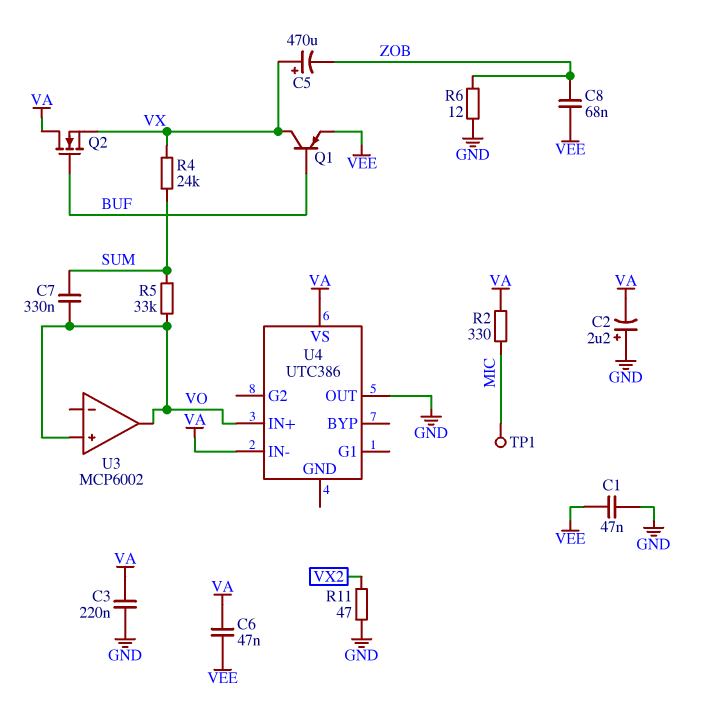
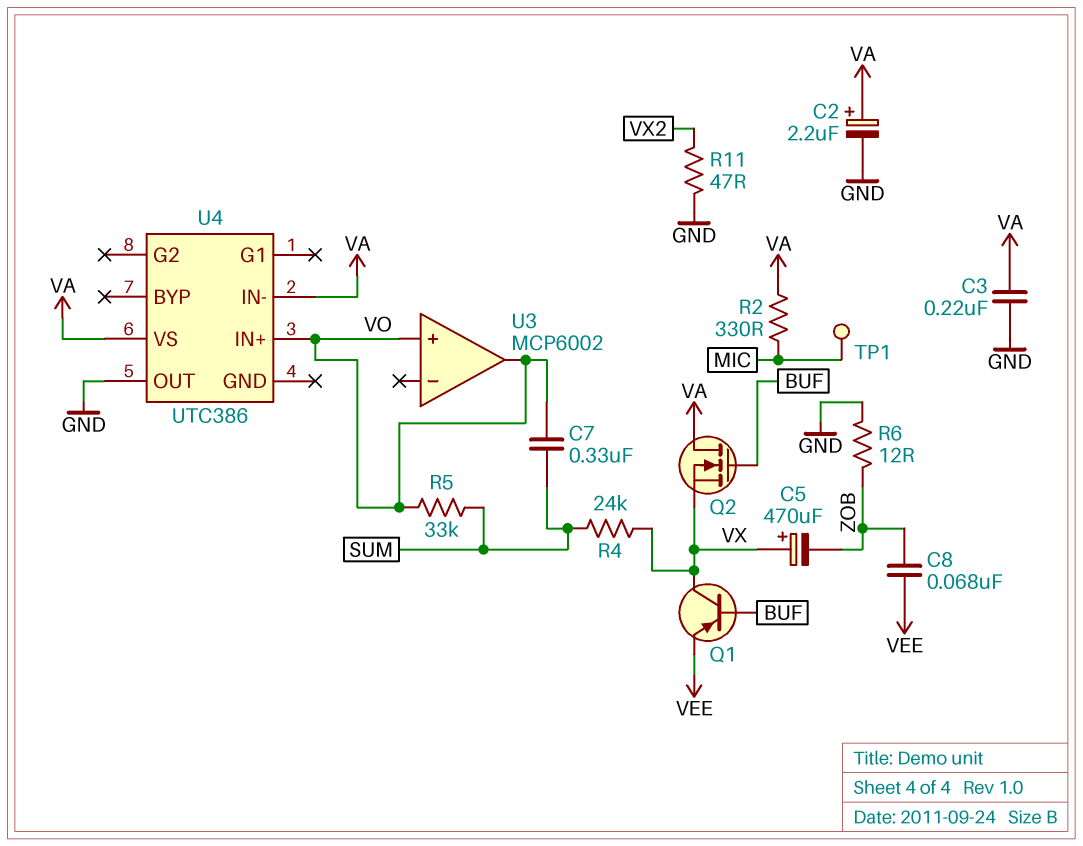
C1: 47nF (GND, VEE) -> none
C2: 2.2uF (plus GND, minus VA) -> 2.2uF (plus VA, minus GND)
C6: 47nF (VA, VEE) -> none

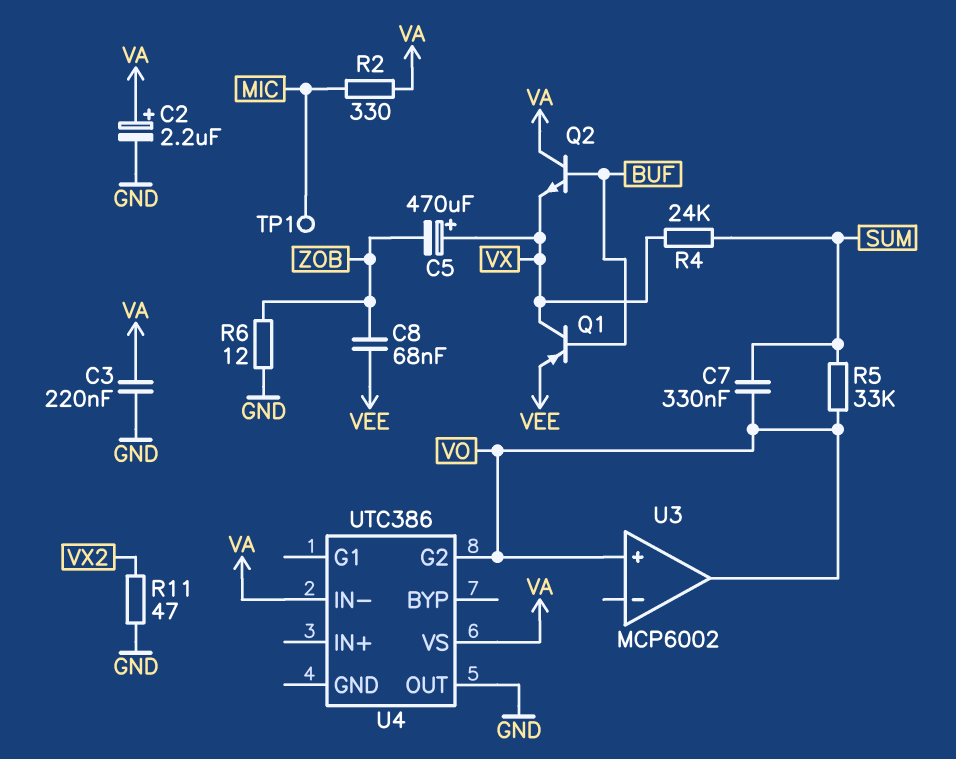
Q2: NMOS (G BUF, D VA, S VX) -> NPN (B BUF, C VA, E VX)
U4 pin G2: none -> VO
U4 pin IN+: VO -> none

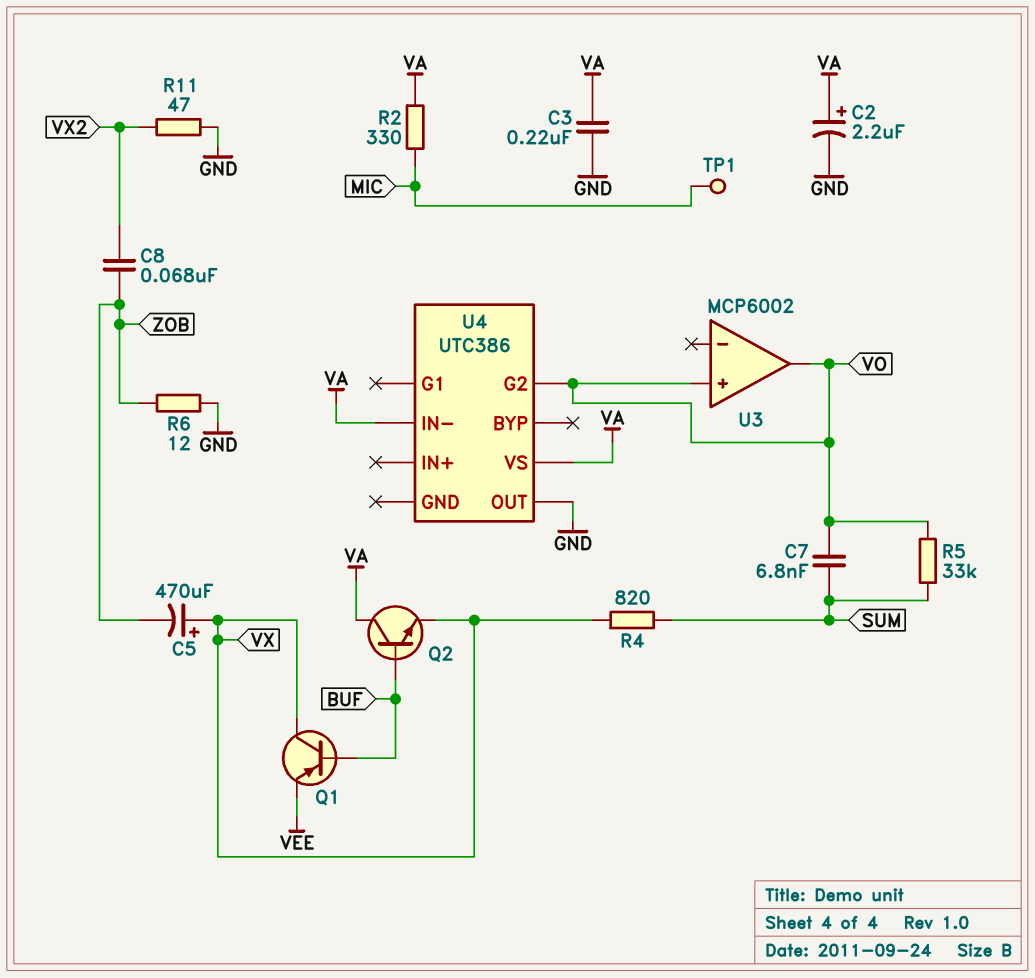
C7: 330nF (SUM, VO) -> 6.8nF (SUM, VO)
C8: 68nF (VEE, ZOB) -> 68nF (VX2, ZOB)
R4: 24k (SUM, VX) -> 820 (SUM, VX)

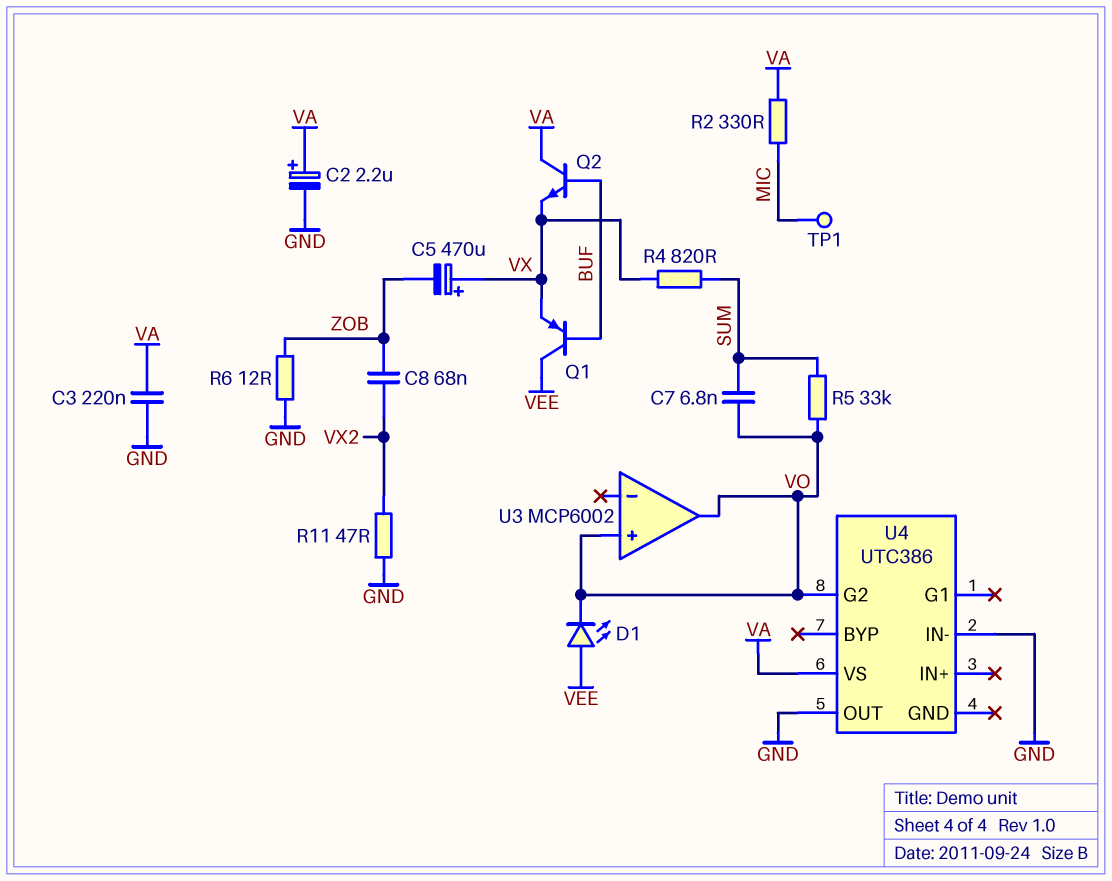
D1: none -> LED (A VEE, K VO)
Q1: PNP (B BUF, C VX, E VEE) -> PNP (B BUF, C VEE, E VX)
U4 pin IN-: VA -> GND

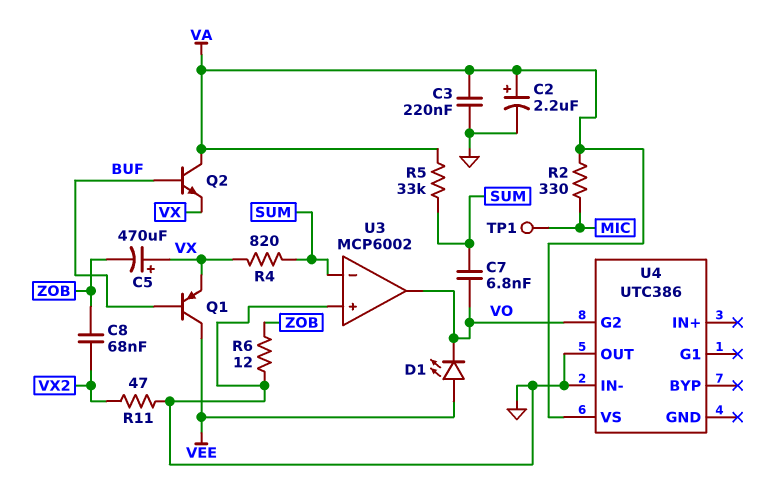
R5: 33k (SUM, VO) -> 33k (SUM, VA)
U3 pin in+: VO -> GND
U3 pin in-: none -> SUM

